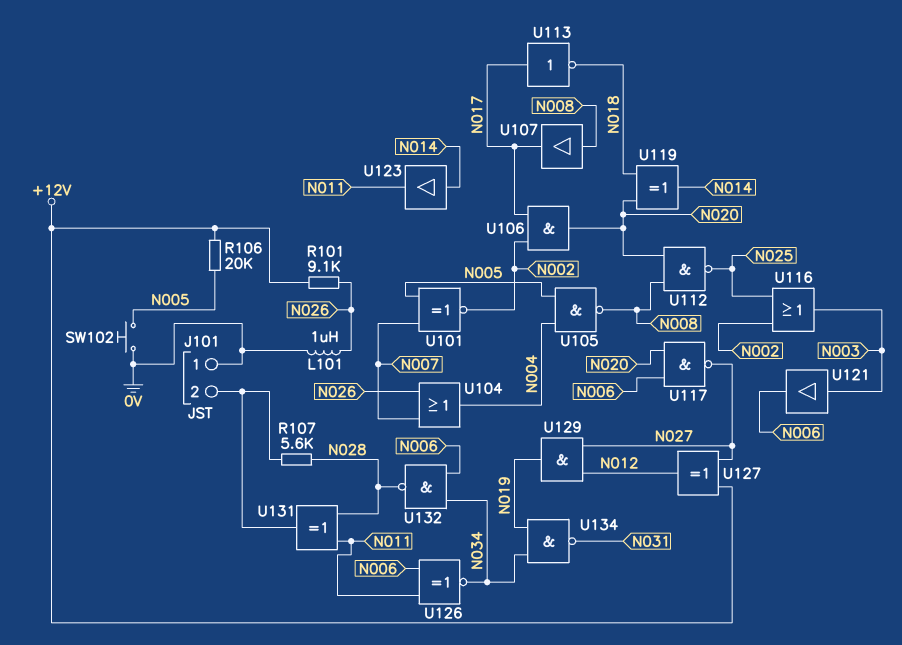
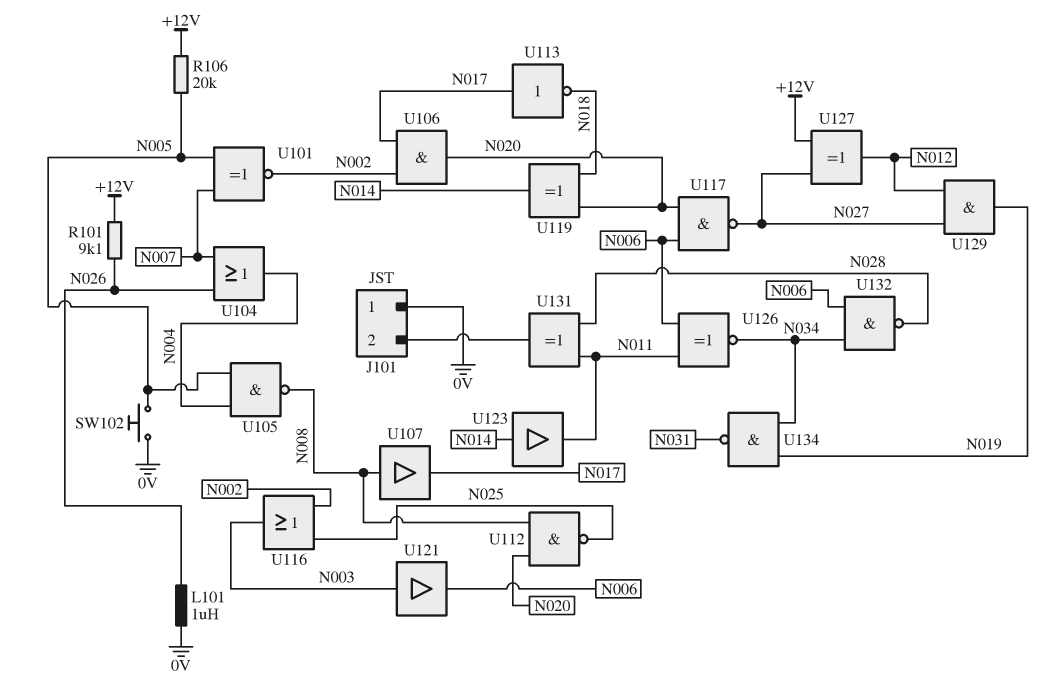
R107: 5.6k (J101/2, N028) -> none

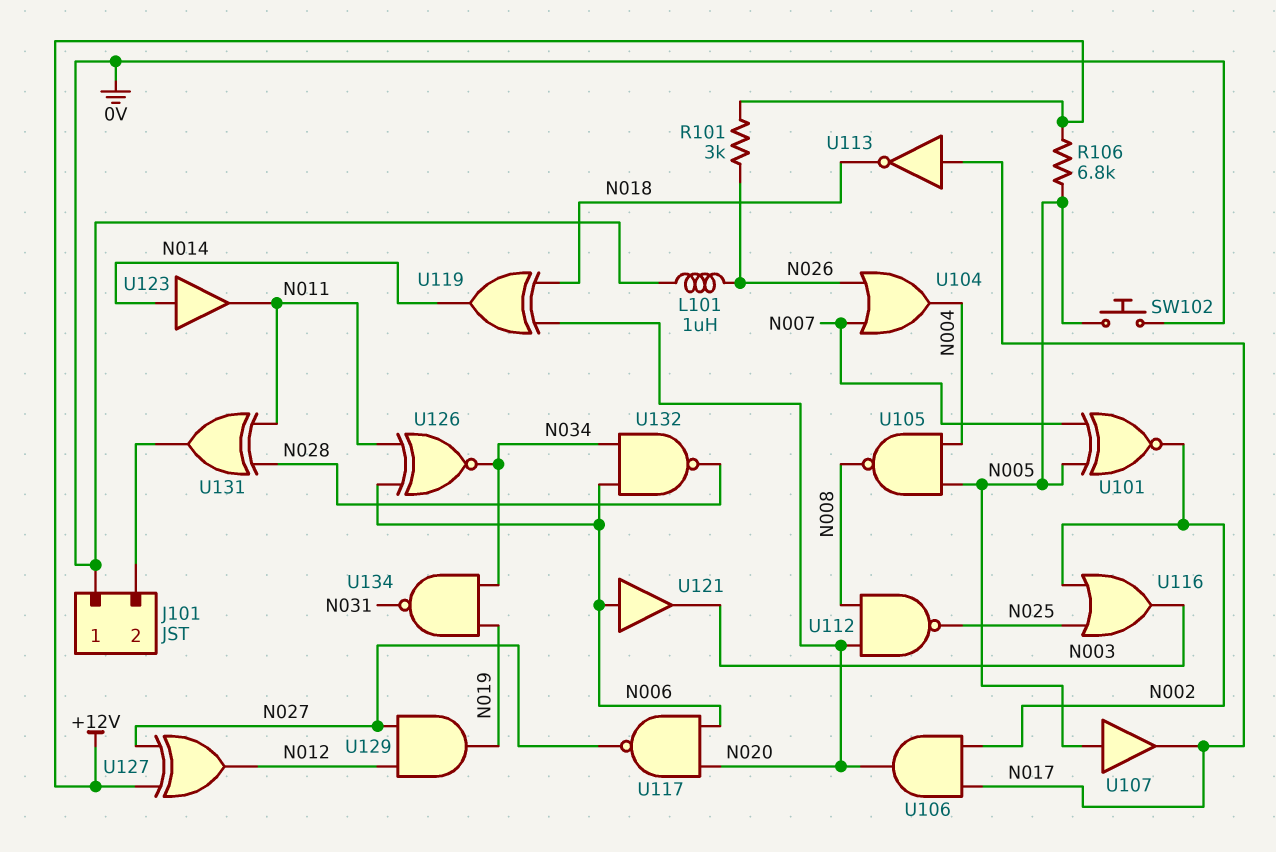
R101: 9.1k (+12V, N026) -> 3k (+12V, N026)
R106: 20k (+12V, N005) -> 6.8k (+12V, N005)
U107: buffer (in N008, out N017) -> buffer (in N005, out N017)
U121: buffer (in N003, out N006) -> buffer (in N006, out N003)

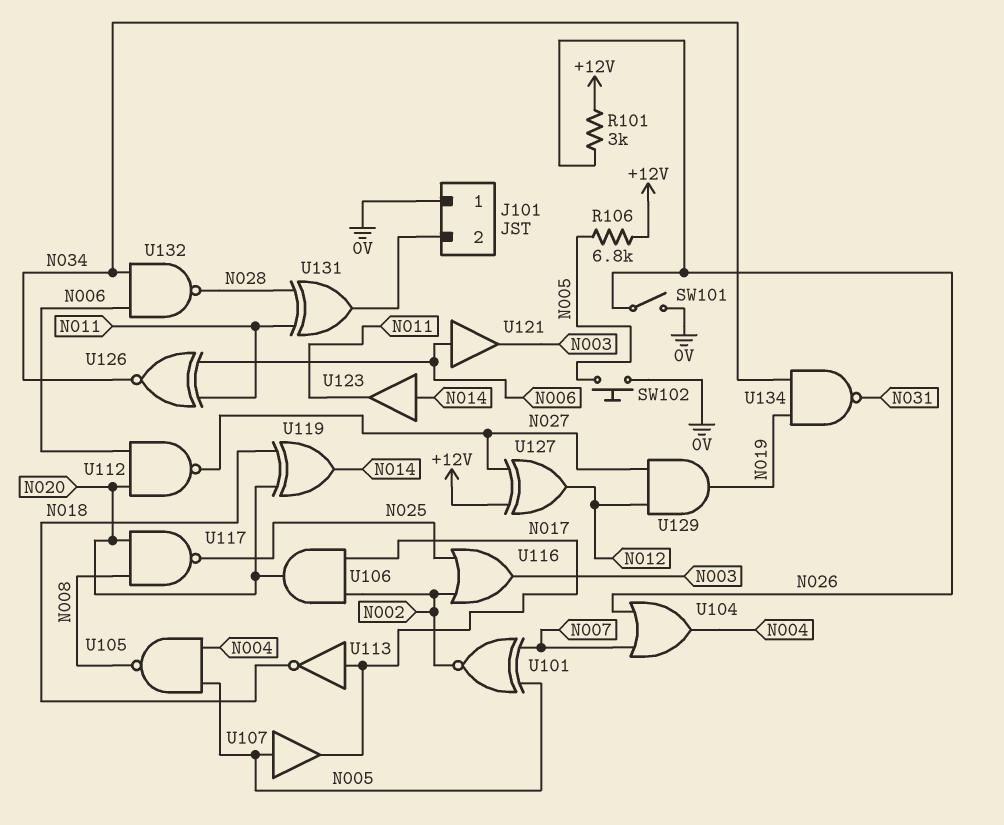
L101: 1uH (0V, N026) -> none
SW101: none -> switch (0V, N026)
U112: NAND (in N008, in N020, out N025) -> NAND (in N006, in N020, out N027)
U117: NAND (in N006, in N020, out N027) -> NAND (in N008, in N020, out N025)

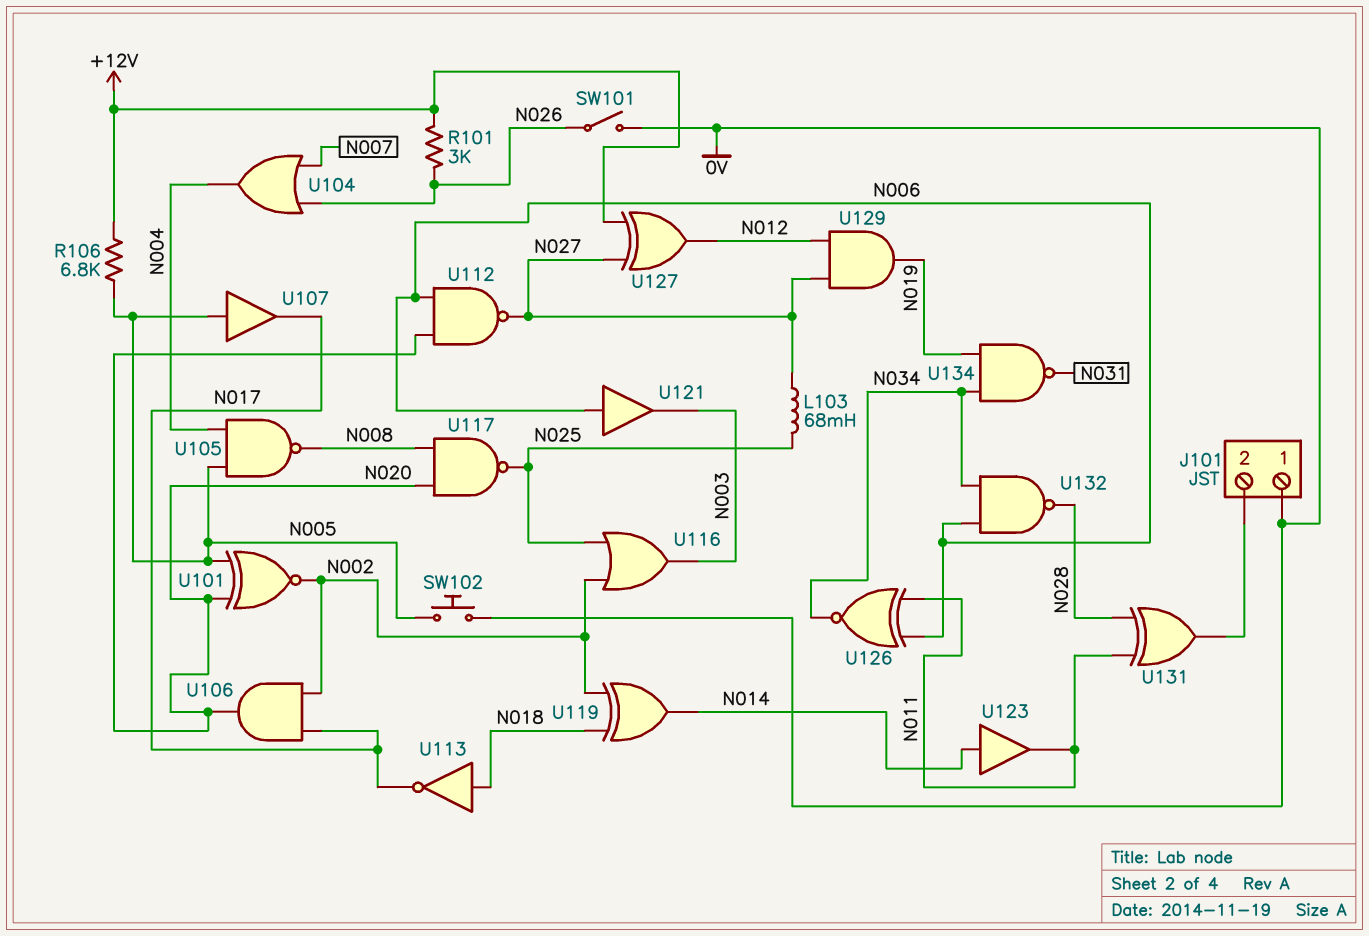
L103: none -> 68mH (N025, N027)
U101: XNOR (in N005, in N007, out N002) -> XNOR (in N005, in N020, out N002)
U113: NOT (in N017, out N018) -> NOT (in N018, out N017)
U119: XOR (in N018, in N020, out N014) -> XOR (in N002, in N018, out N014)

